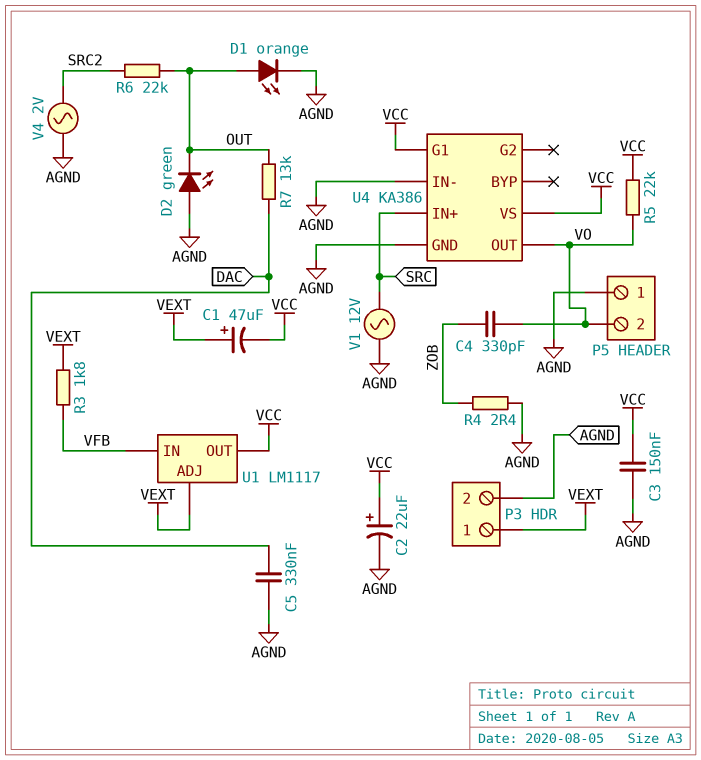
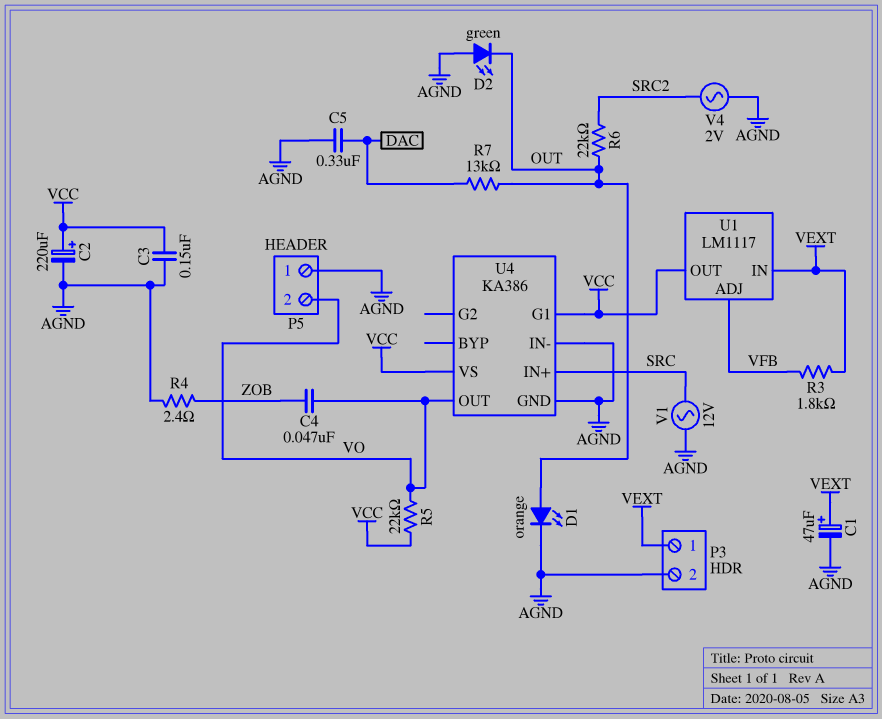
C1: 47uF (plus VEXT, minus VCC) -> 47uF (plus VEXT, minus AGND)
C2: 22uF (plus VCC, minus AGND) -> 220uF (plus VCC, minus AGND)
C4: 330pF (VO, ZOB) -> 47nF (VO, ZOB)
U1 pin ADJ: VEXT -> VFB
U1 pin IN: VFB -> VEXT

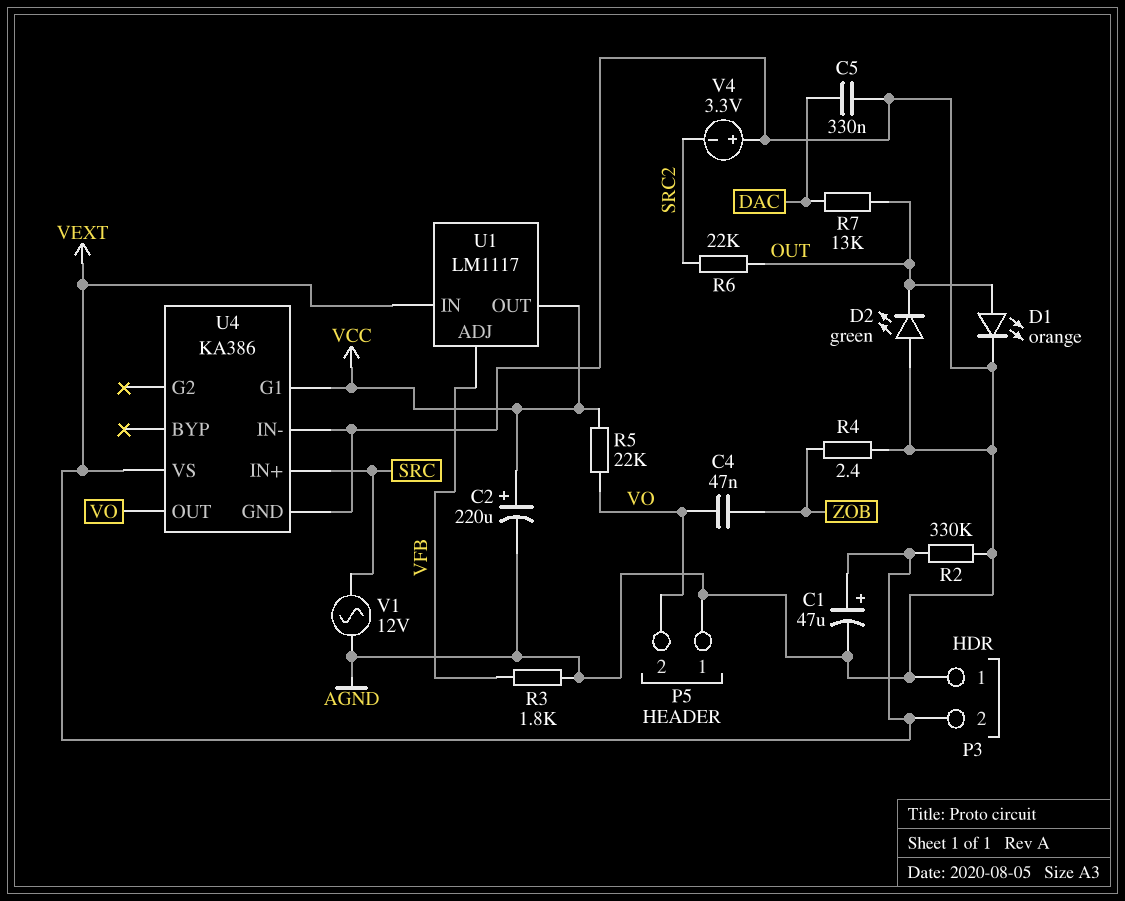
C3: 150nF (AGND, VCC) -> none
P3 pin 1: VEXT -> AGND
P3 pin 2: AGND -> VEXT
R2: none -> 330k (AGND, VEXT)
R3: 1.8k (VEXT, VFB) -> 1.8k (AGND, VFB)
U4 pin VS: VCC -> VEXT
V4: AC 2V (AGND, SRC2) -> 3.3V (plus AGND, minus SRC2)

